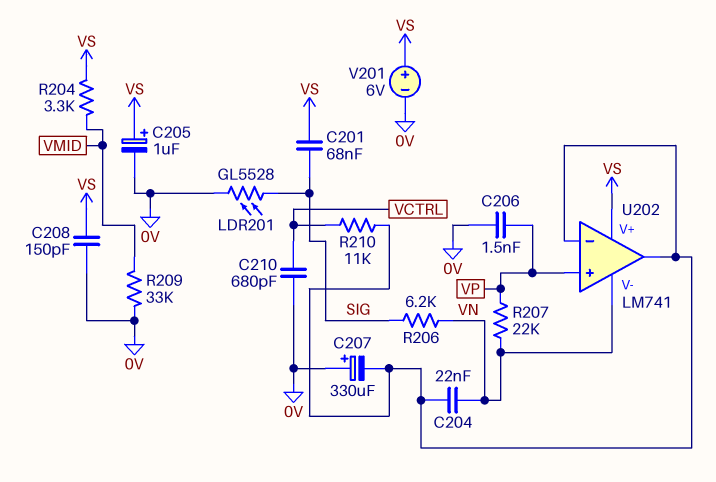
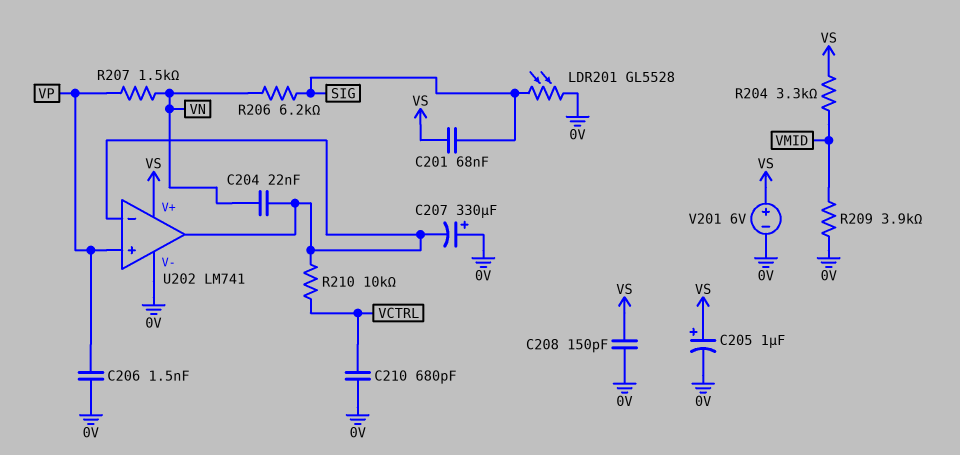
R207: 22k (VN, VP) -> 1.5k (VN, VP)
R209: 33k (0V, VMID) -> 3.9k (0V, VMID)
R210: 11k (U202/in-, VCTRL) -> 10k (U202/in-, VCTRL)
U202 pin V-: VN -> 0V

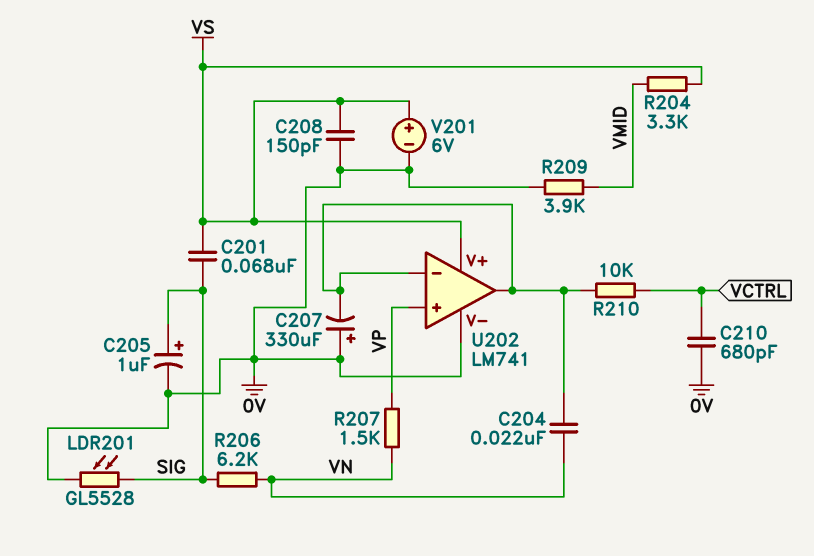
C205: 1uF (plus VS, minus 0V) -> 1uF (plus SIG, minus 0V)
C206: 1.5nF (0V, VP) -> none

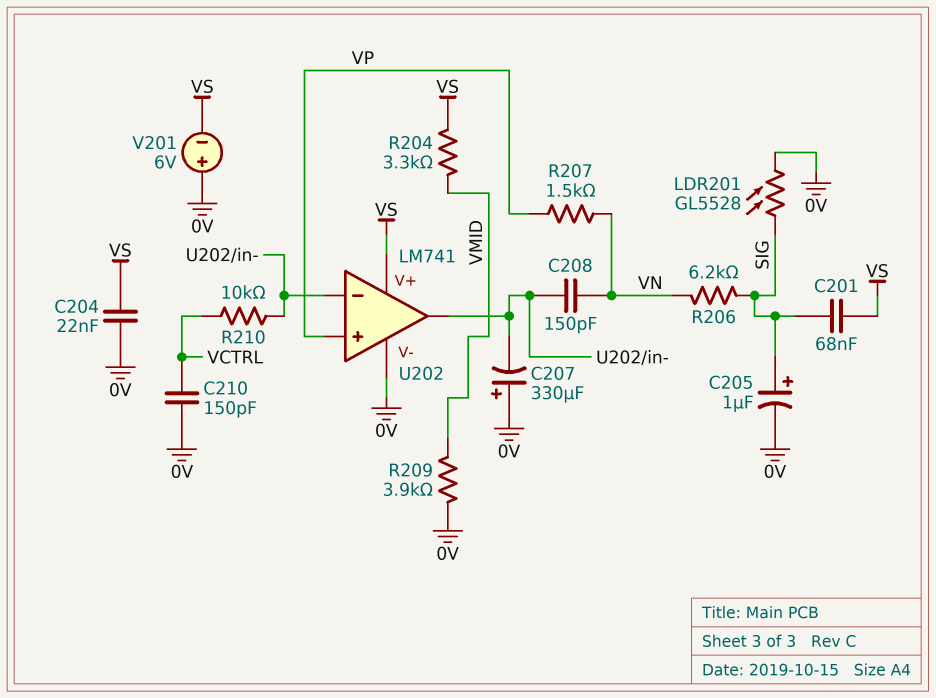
C204: 22nF (U202/in-, VN) -> 22nF (0V, VS)
C208: 150pF (0V, VS) -> 150pF (U202/in-, VN)
C210: 680pF (0V, VCTRL) -> 150pF (0V, VCTRL)
V201: 6V (plus VS, minus 0V) -> 6V (plus 0V, minus VS)

